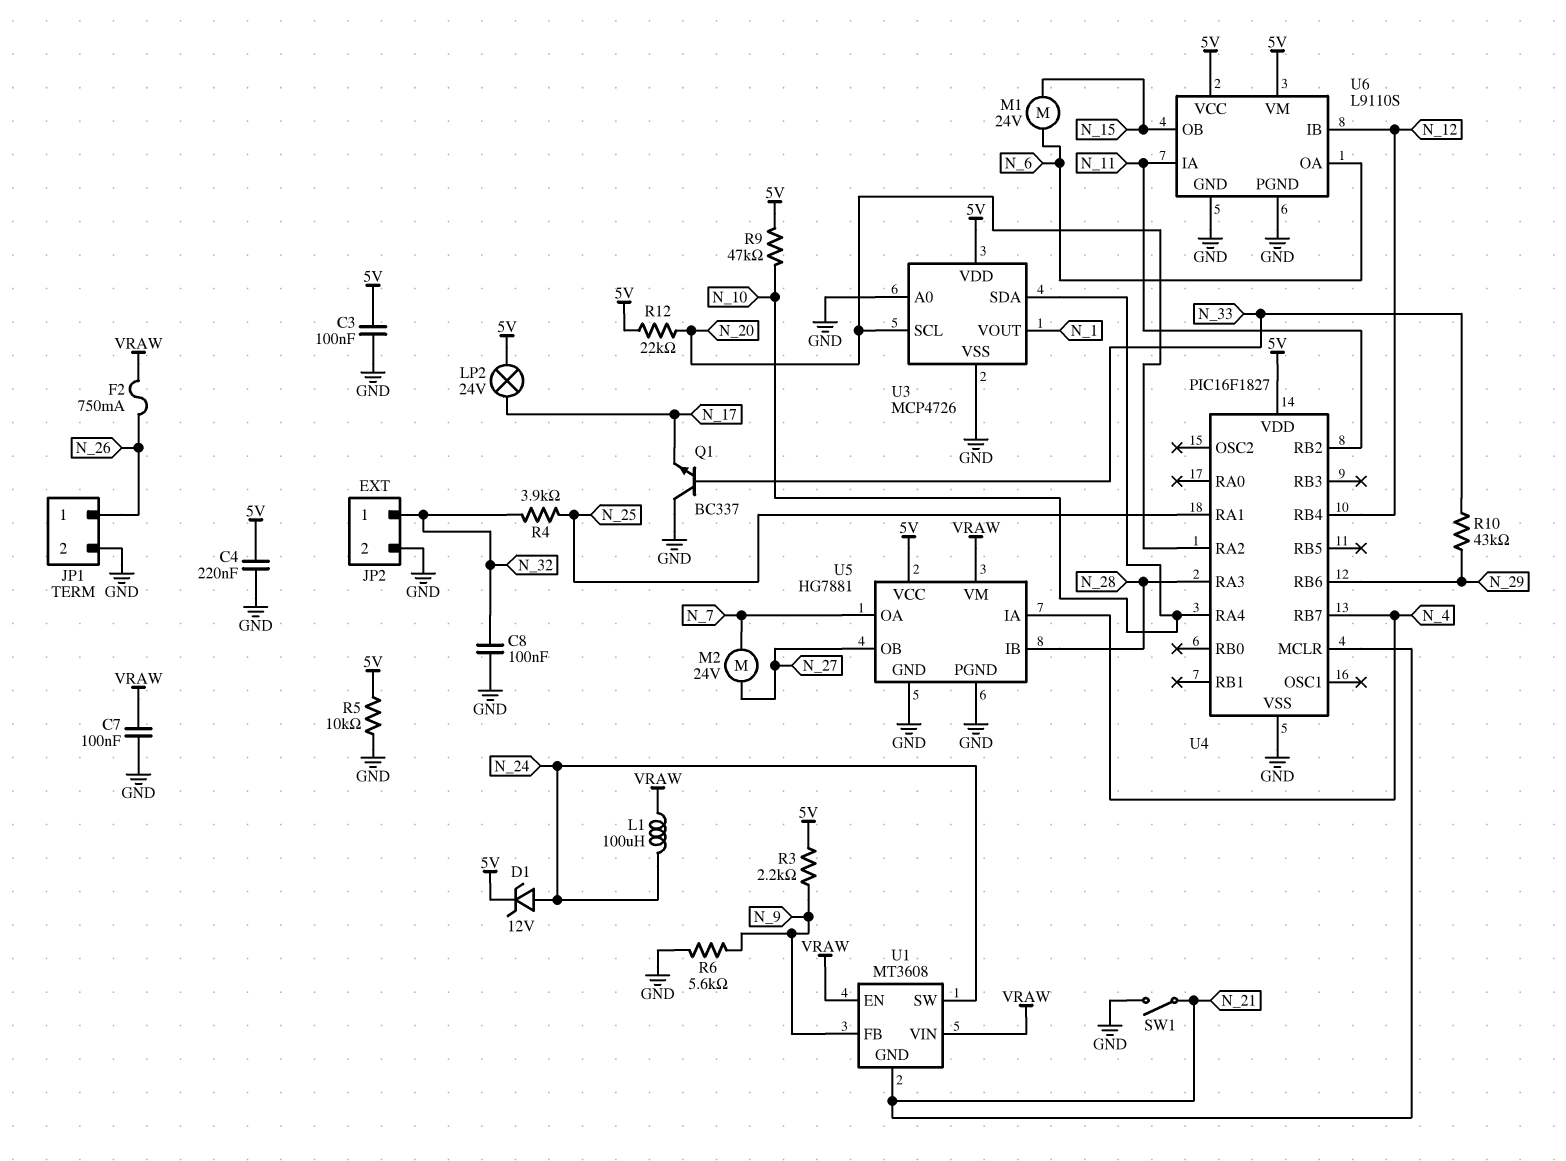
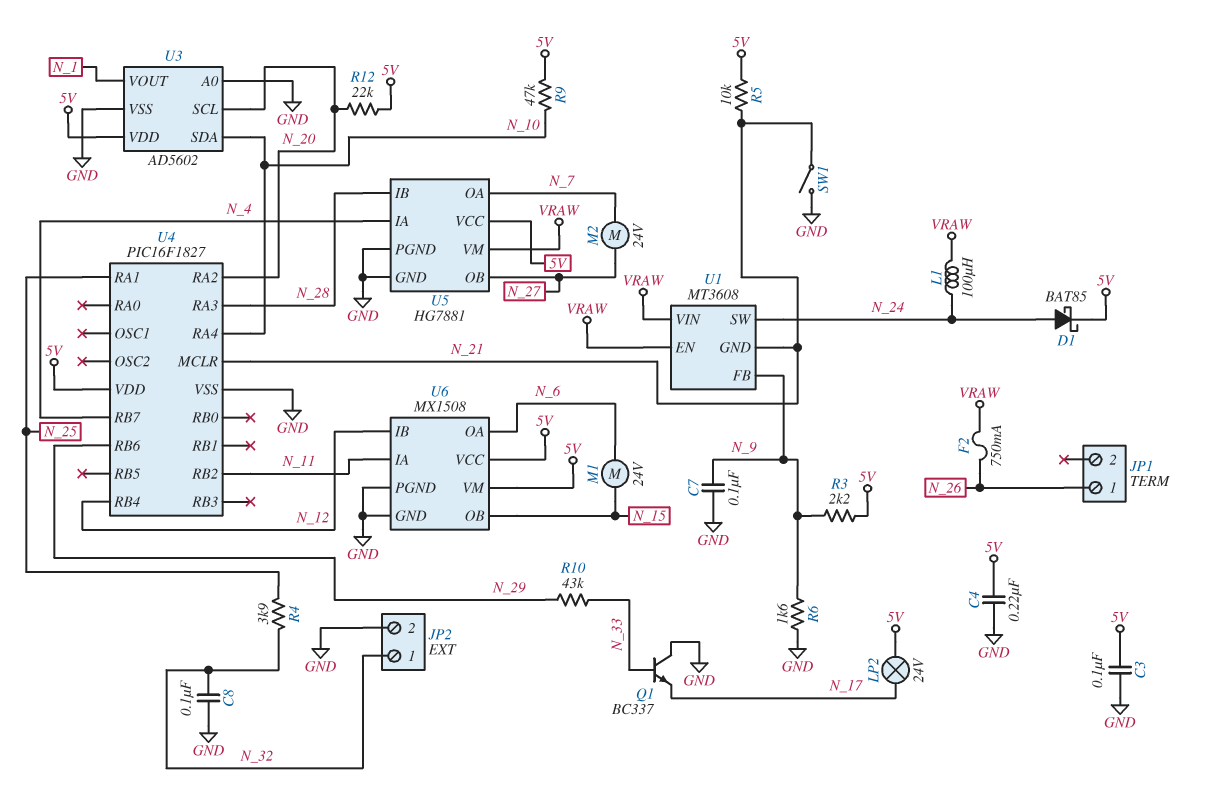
C7: 100nF (GND, VRAW) -> 100nF (GND, N_9)
D1: zener 12V (A N_24, K 5V) -> schottky BAT85 (A N_24, K 5V)
JP1 pin 2: GND -> none
R5: 10k (5V, GND) -> 10k (5V, N_21)
R6: 5.6k (GND, N_9) -> 1.6k (GND, N_9)
U3: MCP4726 -> AD5602
U6: L9110S -> MX1508

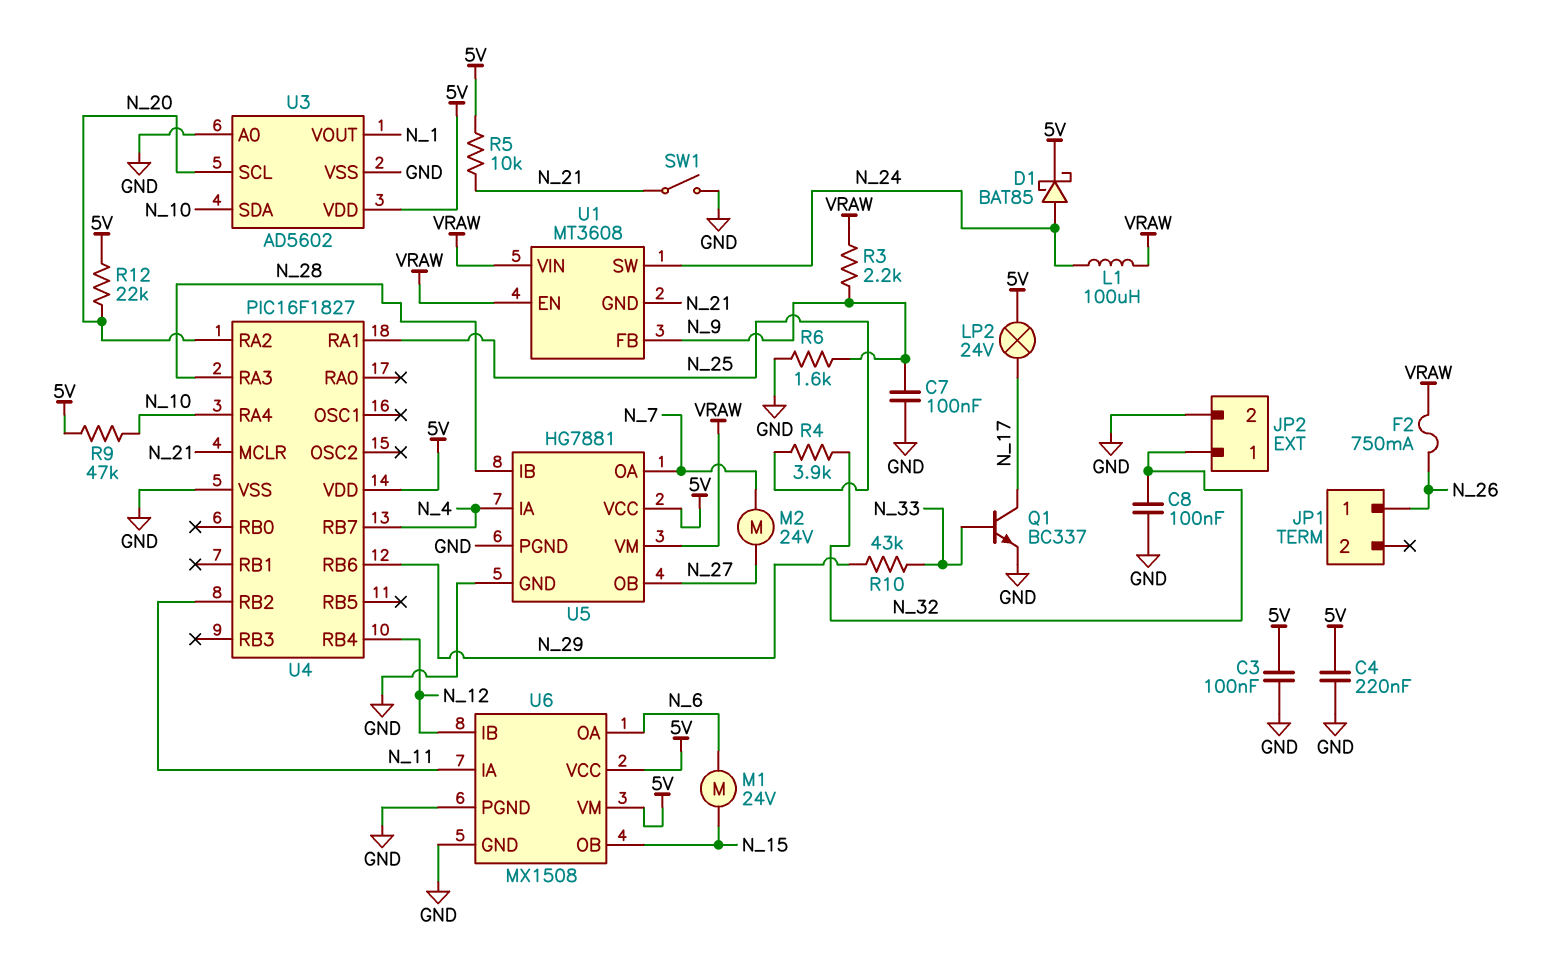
Q1: NPN BC337 (B N_33, C GND, E N_17) -> NPN BC337 (B N_33, C N_17, E GND)
R3: 2.2k (5V, N_9) -> 2.2k (N_9, VRAW)

